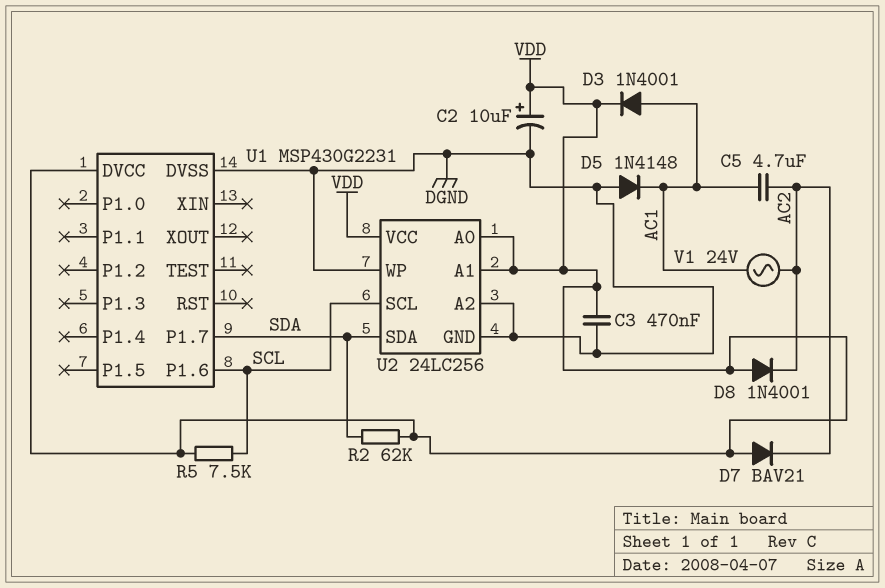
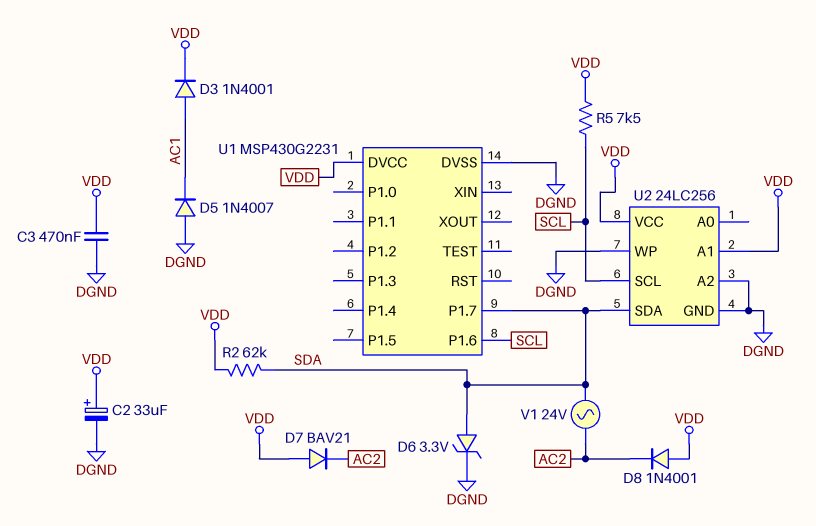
C2: 10uF (plus VDD, minus DGND) -> 33uF (plus VDD, minus DGND)
C5: 4.7uF (AC1, AC2) -> none
D5: diode 1N4148 (A DGND, K AC1) -> diode 1N4007 (A DGND, K AC1)
D6: none -> zener 3.3V (A SDA, K DGND)
U2 pin A0: VDD -> none
V1: AC 24V (AC1, AC2) -> AC 24V (AC2, SDA)

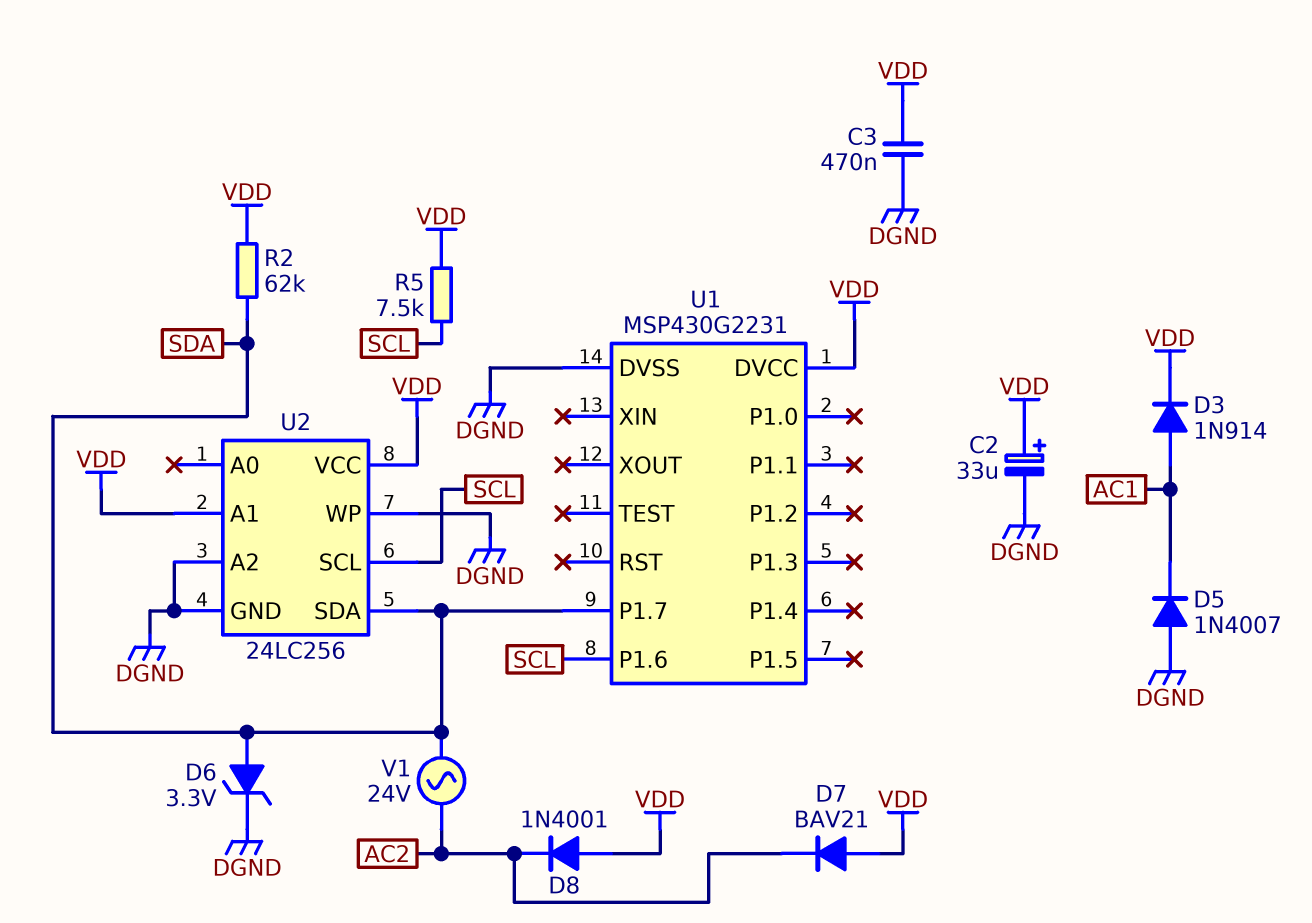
D3: diode 1N4001 (A AC1, K VDD) -> diode 1N914 (A AC1, K VDD)

